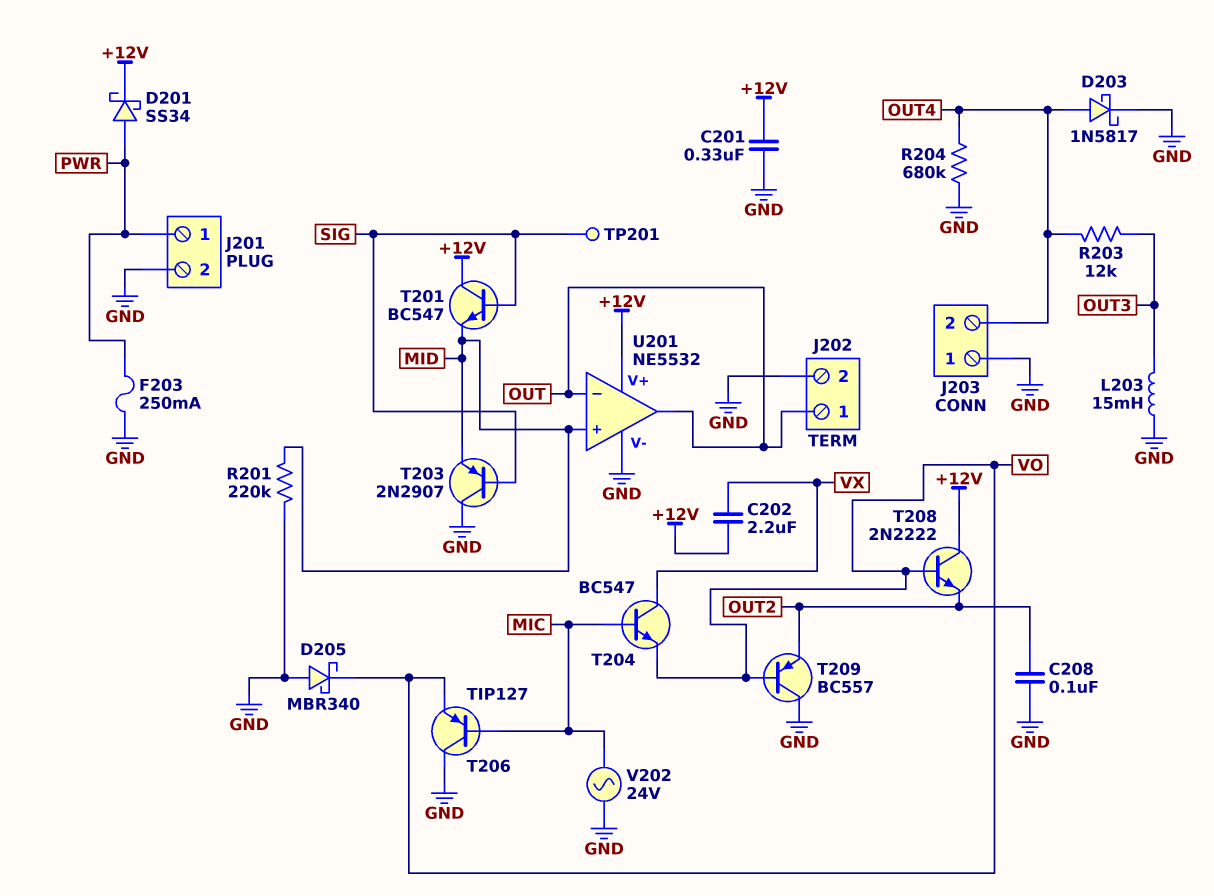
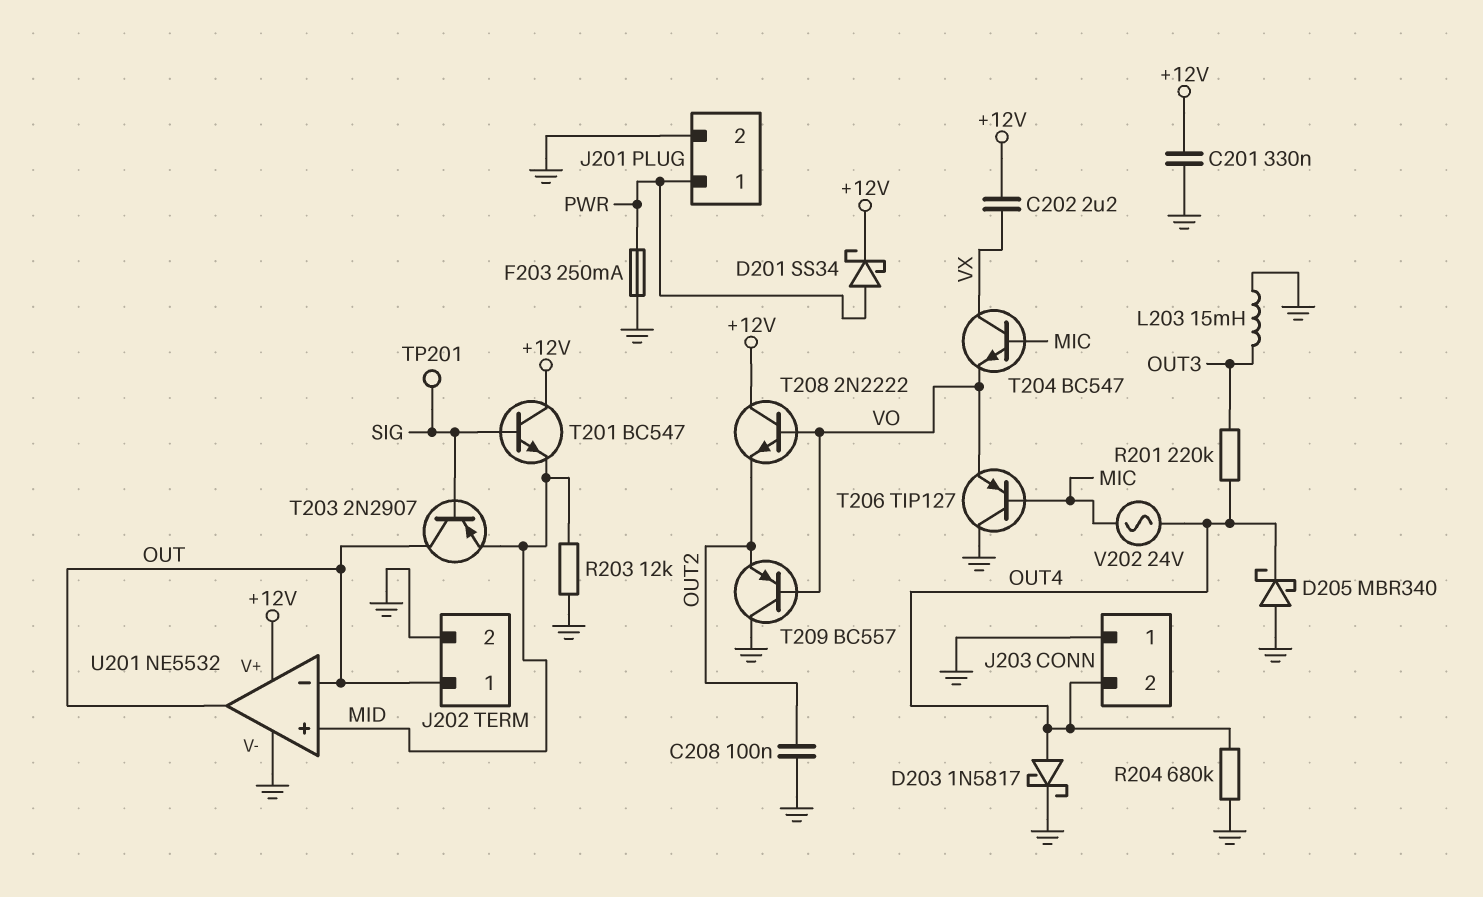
D205: schottky MBR340 (A GND, K VO) -> schottky MBR340 (A GND, K OUT4)
R201: 220k (GND, MID) -> 220k (OUT3, OUT4)
R203: 12k (OUT3, OUT4) -> 12k (GND, MID)
T203: PNP 2N2907 (B SIG, C GND, E MID) -> PNP 2N2907 (B SIG, C OUT, E MID)
V202: AC 24V (GND, MIC) -> AC 24V (MIC, OUT4)

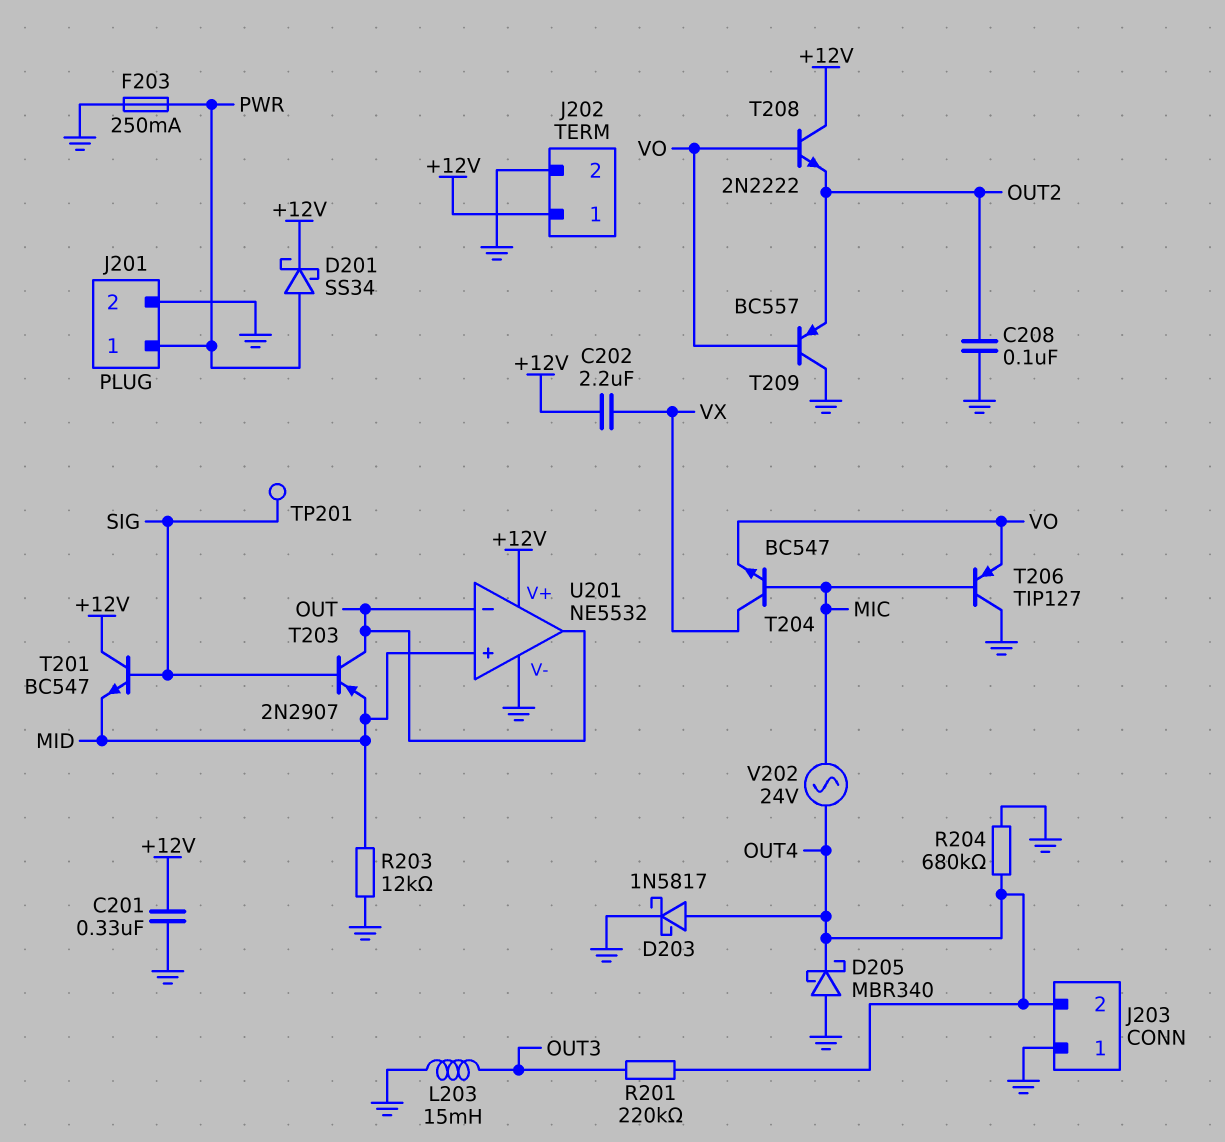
J202 pin 1: OUT -> +12V

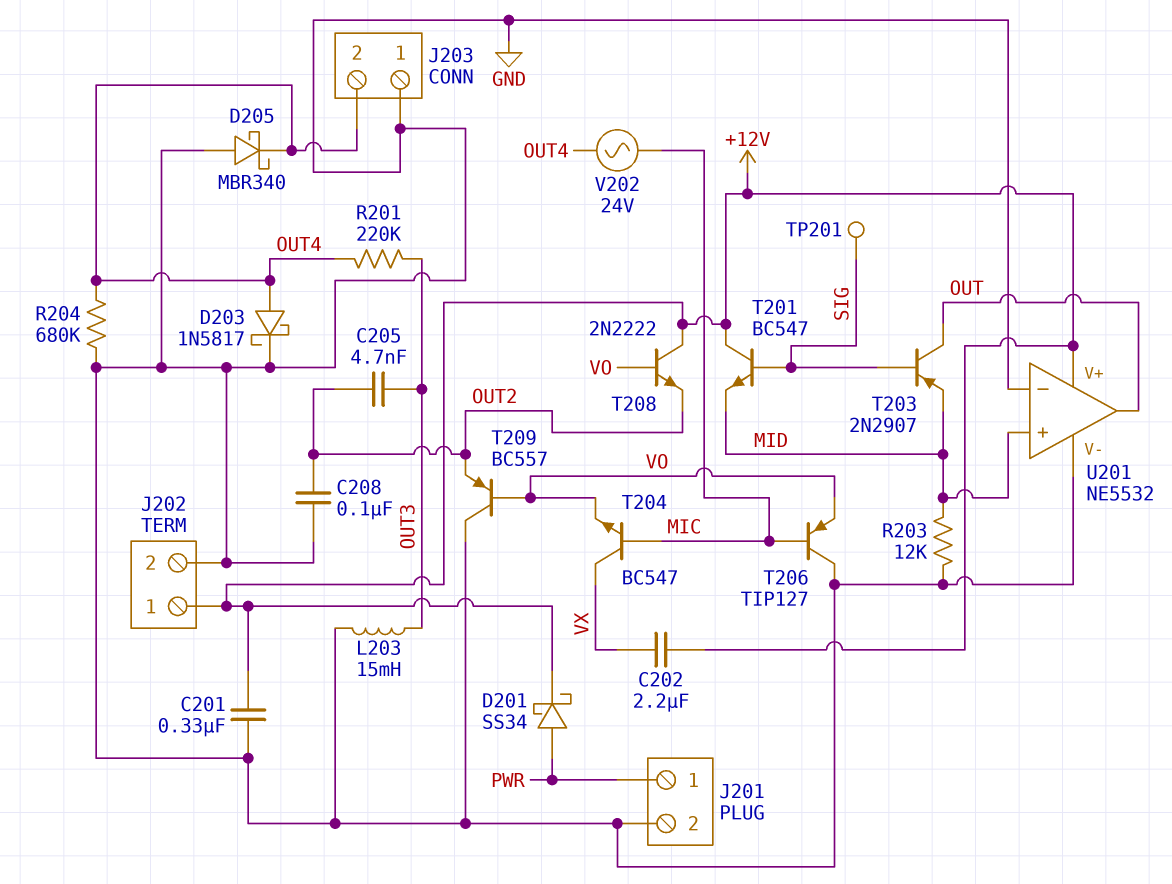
C205: none -> 4.7nF (OUT2, OUT3)
F203: 250mA (GND, PWR) -> none
U201 pin in-: OUT -> GND

